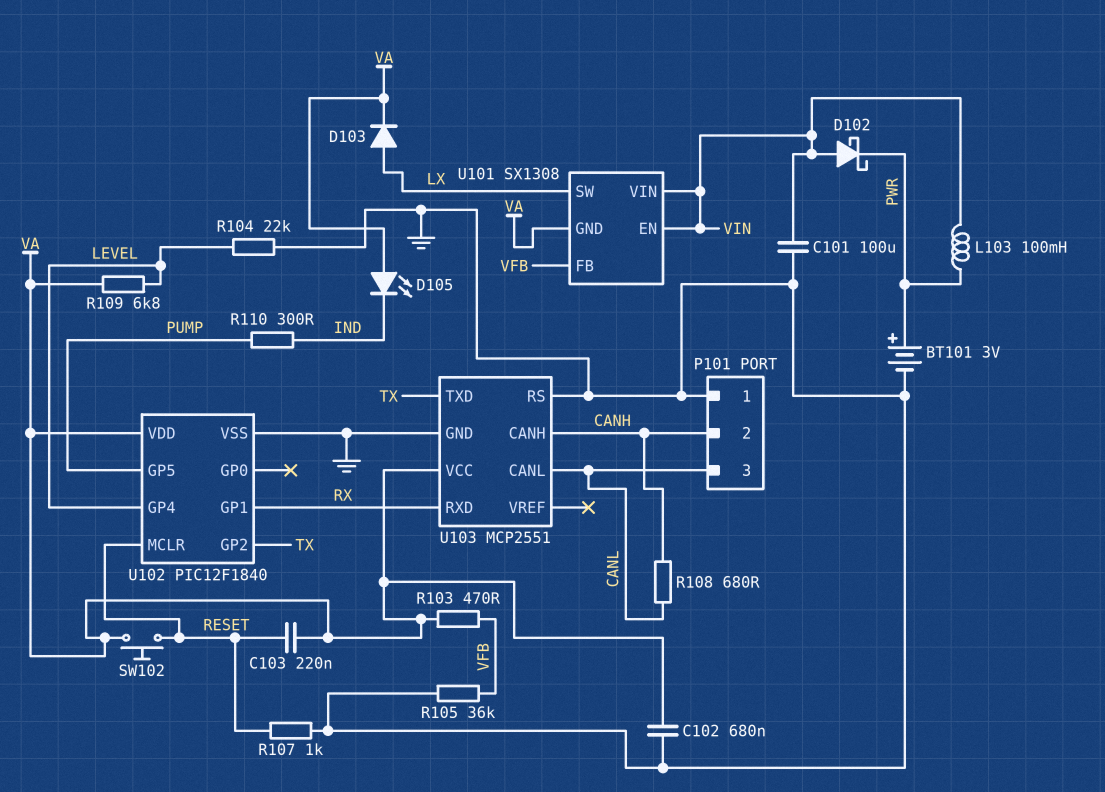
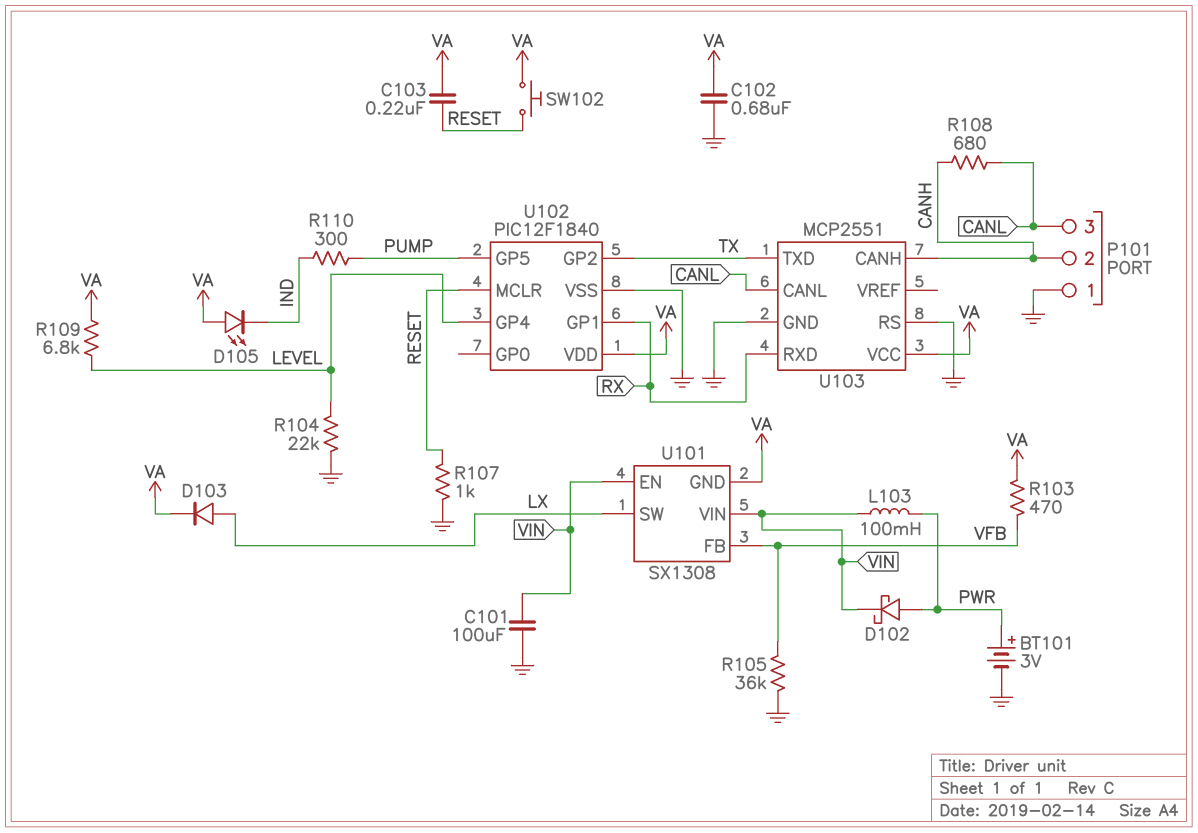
D102: schottky (A VIN, K PWR) -> schottky (A PWR, K VIN)

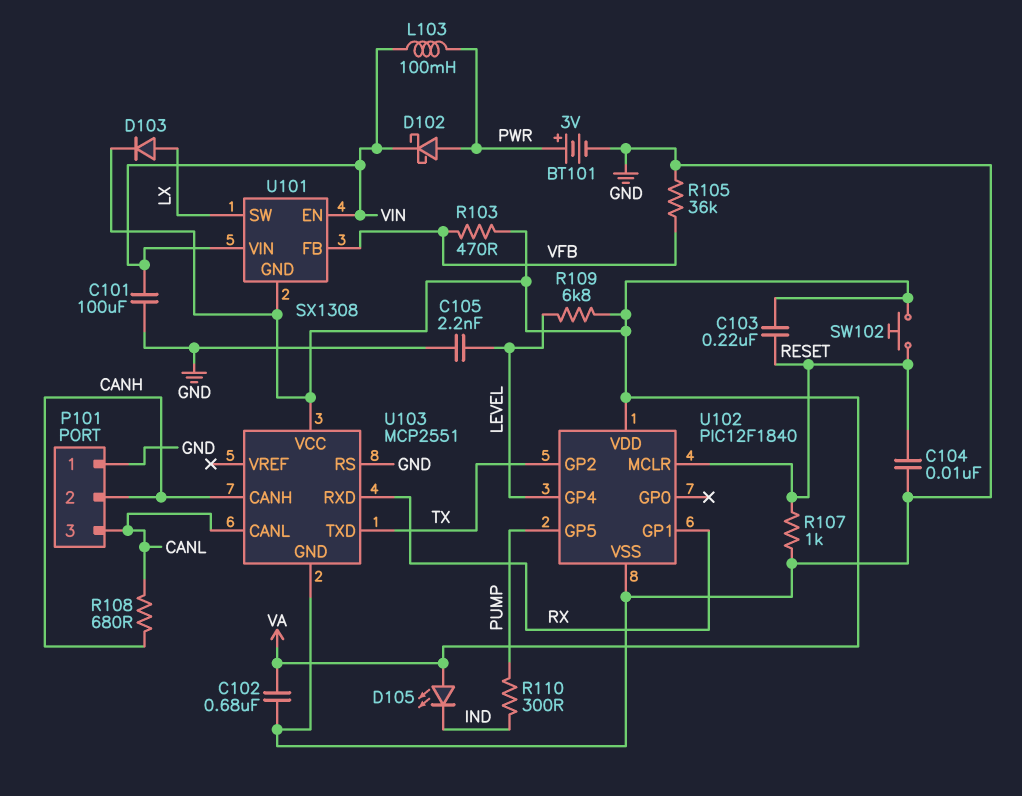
C104: none -> 10nF (GND, RESET)
C105: none -> 2.2nF (GND, LEVEL)
R104: 22k (GND, LEVEL) -> none

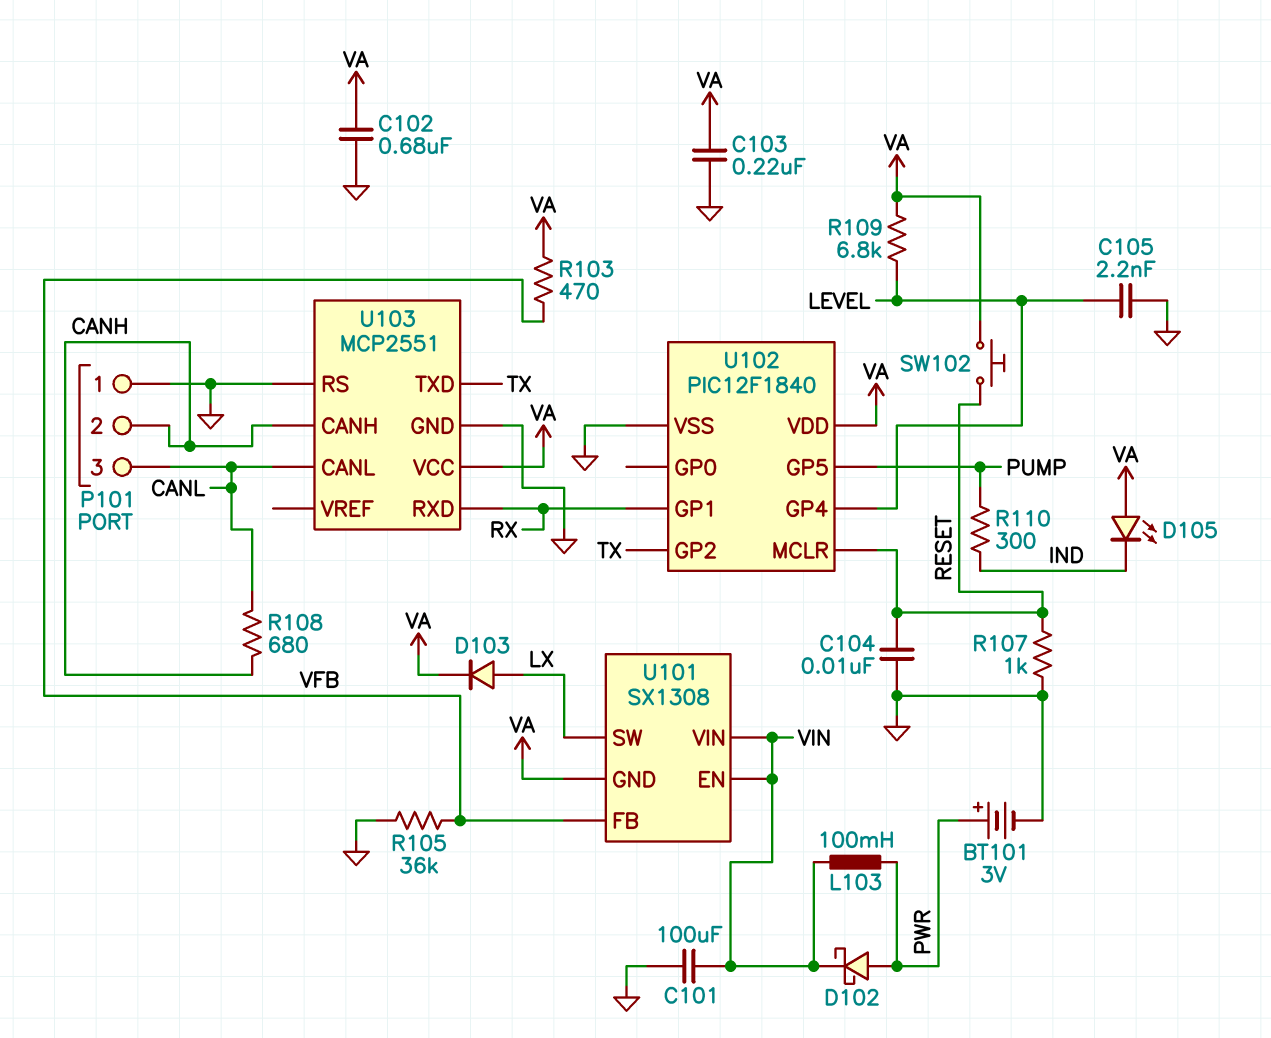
C103: 220nF (RESET, VA) -> 220nF (GND, VA)

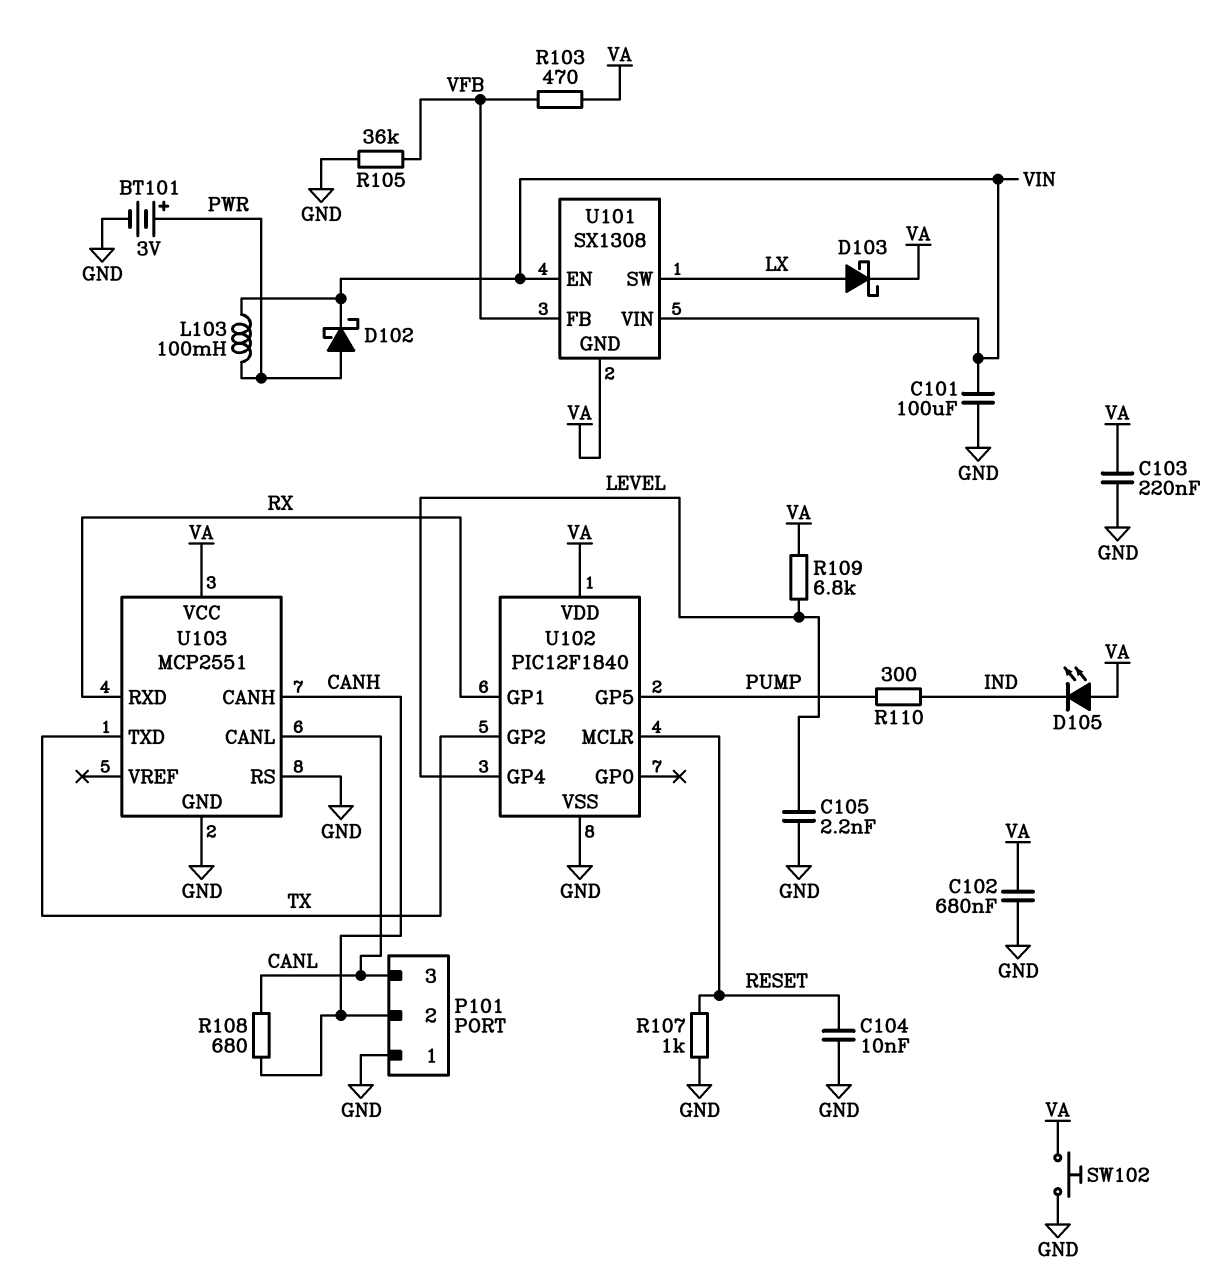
D103: diode (A LX, K VA) -> schottky (A LX, K VA)
SW102: button (RESET, VA) -> button (GND, VA)

